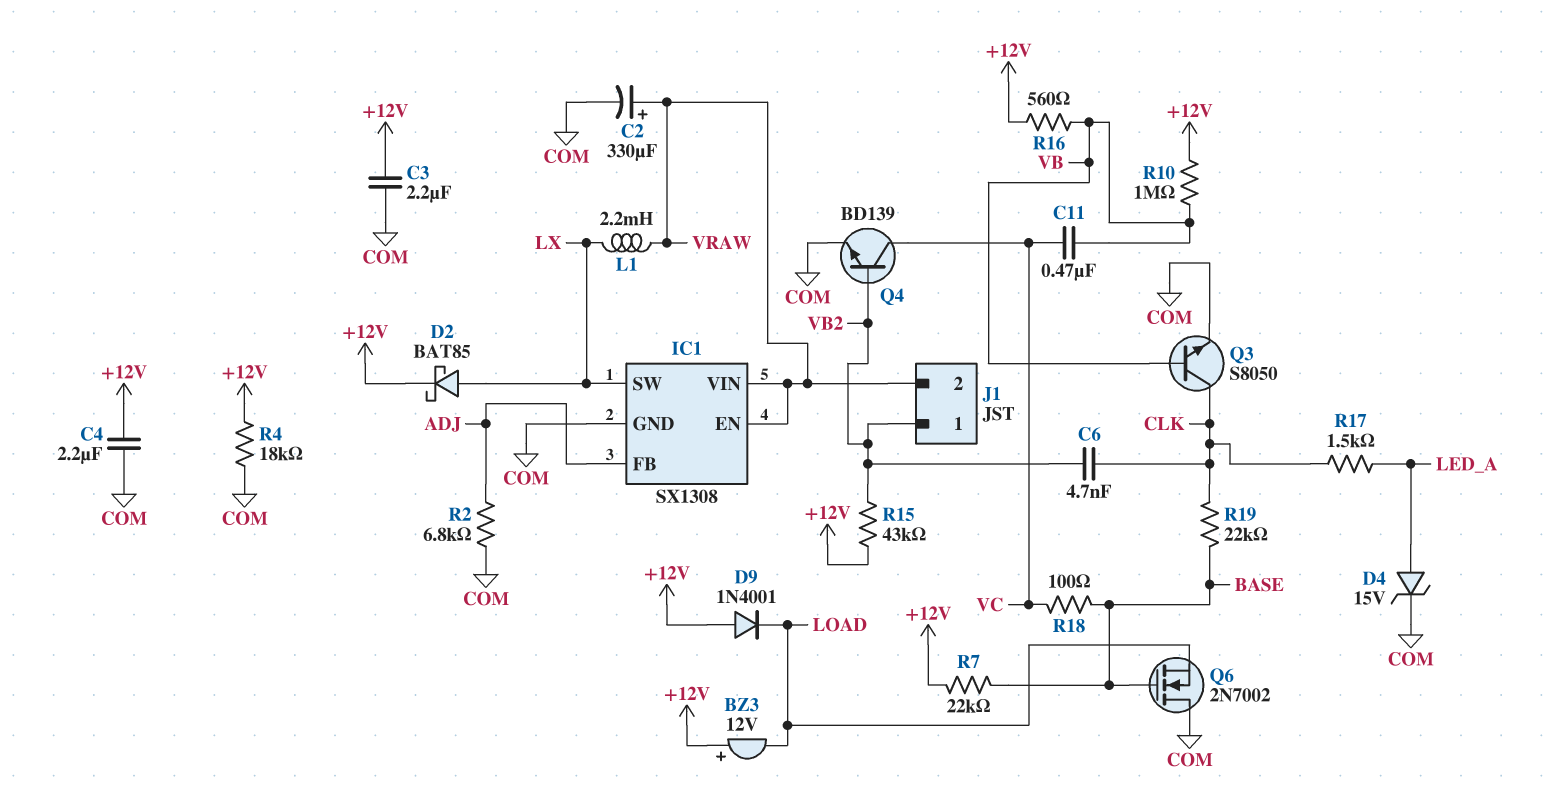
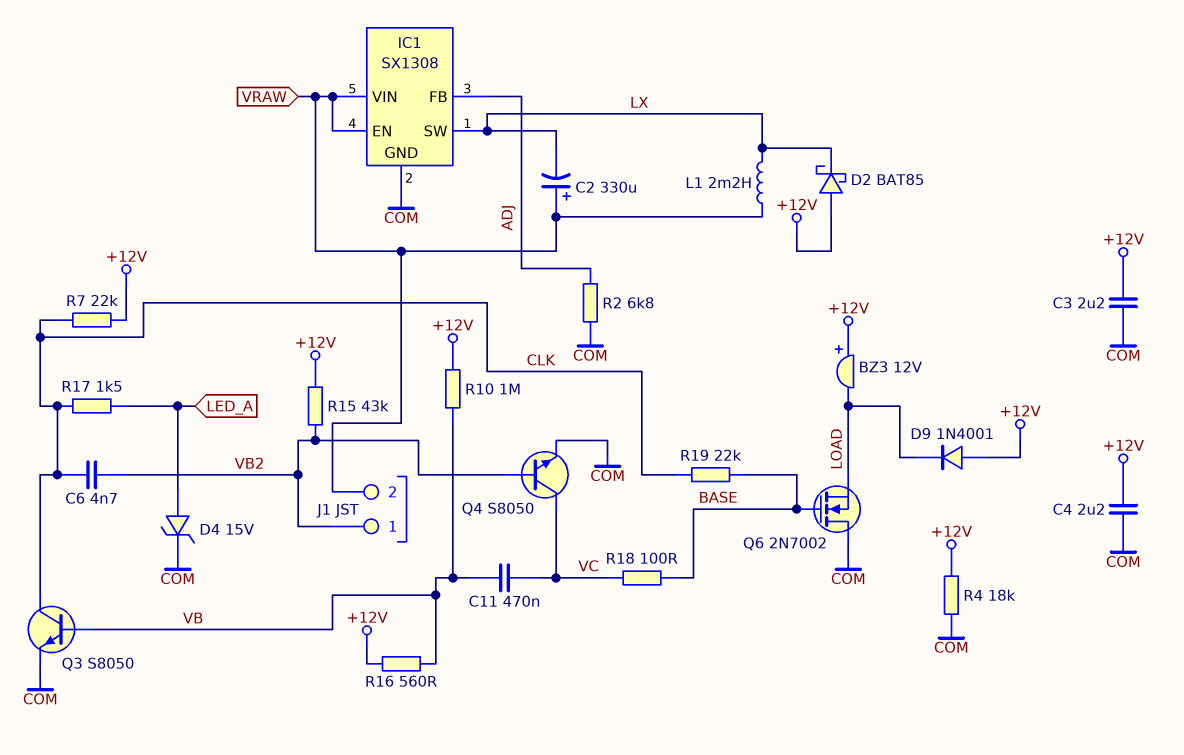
C2: 330uF (plus VRAW, minus COM) -> 330uF (plus VRAW, minus LX)
D2: schottky BAT85 (A LX, K +12V) -> schottky BAT85 (A +12V, K LX)
Q4: NPN BD139 (B VB2, C VC, E COM) -> NPN S8050 (B VB2, C VC, E COM)
R7: 22k (+12V, BASE) -> 22k (+12V, CLK)

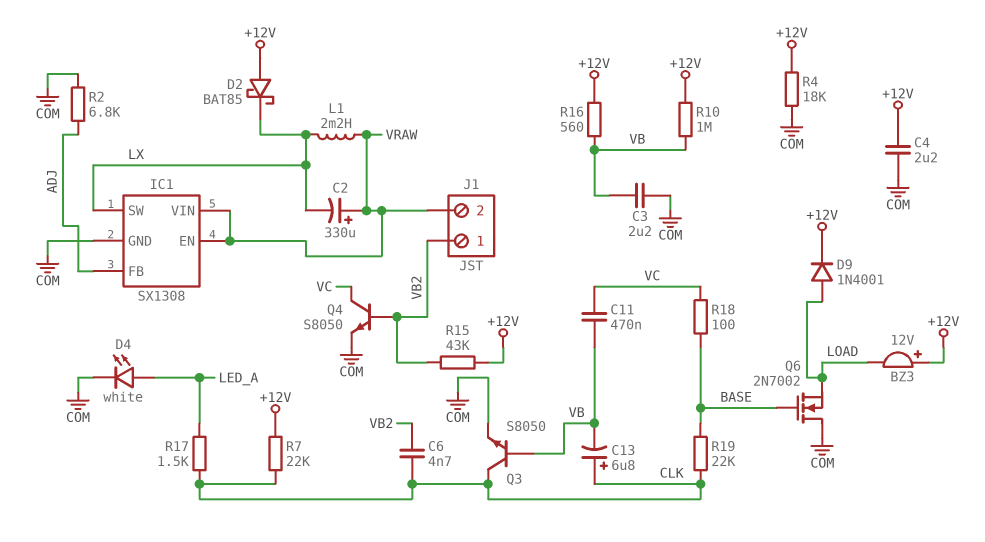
C3: 2.2uF (+12V, COM) -> 2.2uF (COM, VB)
C13: none -> 6.8uF (plus CLK, minus VB)
D4: zener 15V (A LED_A, K COM) -> LED white (A LED_A, K COM)
D9: diode 1N4001 (A +12V, K LOAD) -> diode 1N4001 (A LOAD, K +12V)

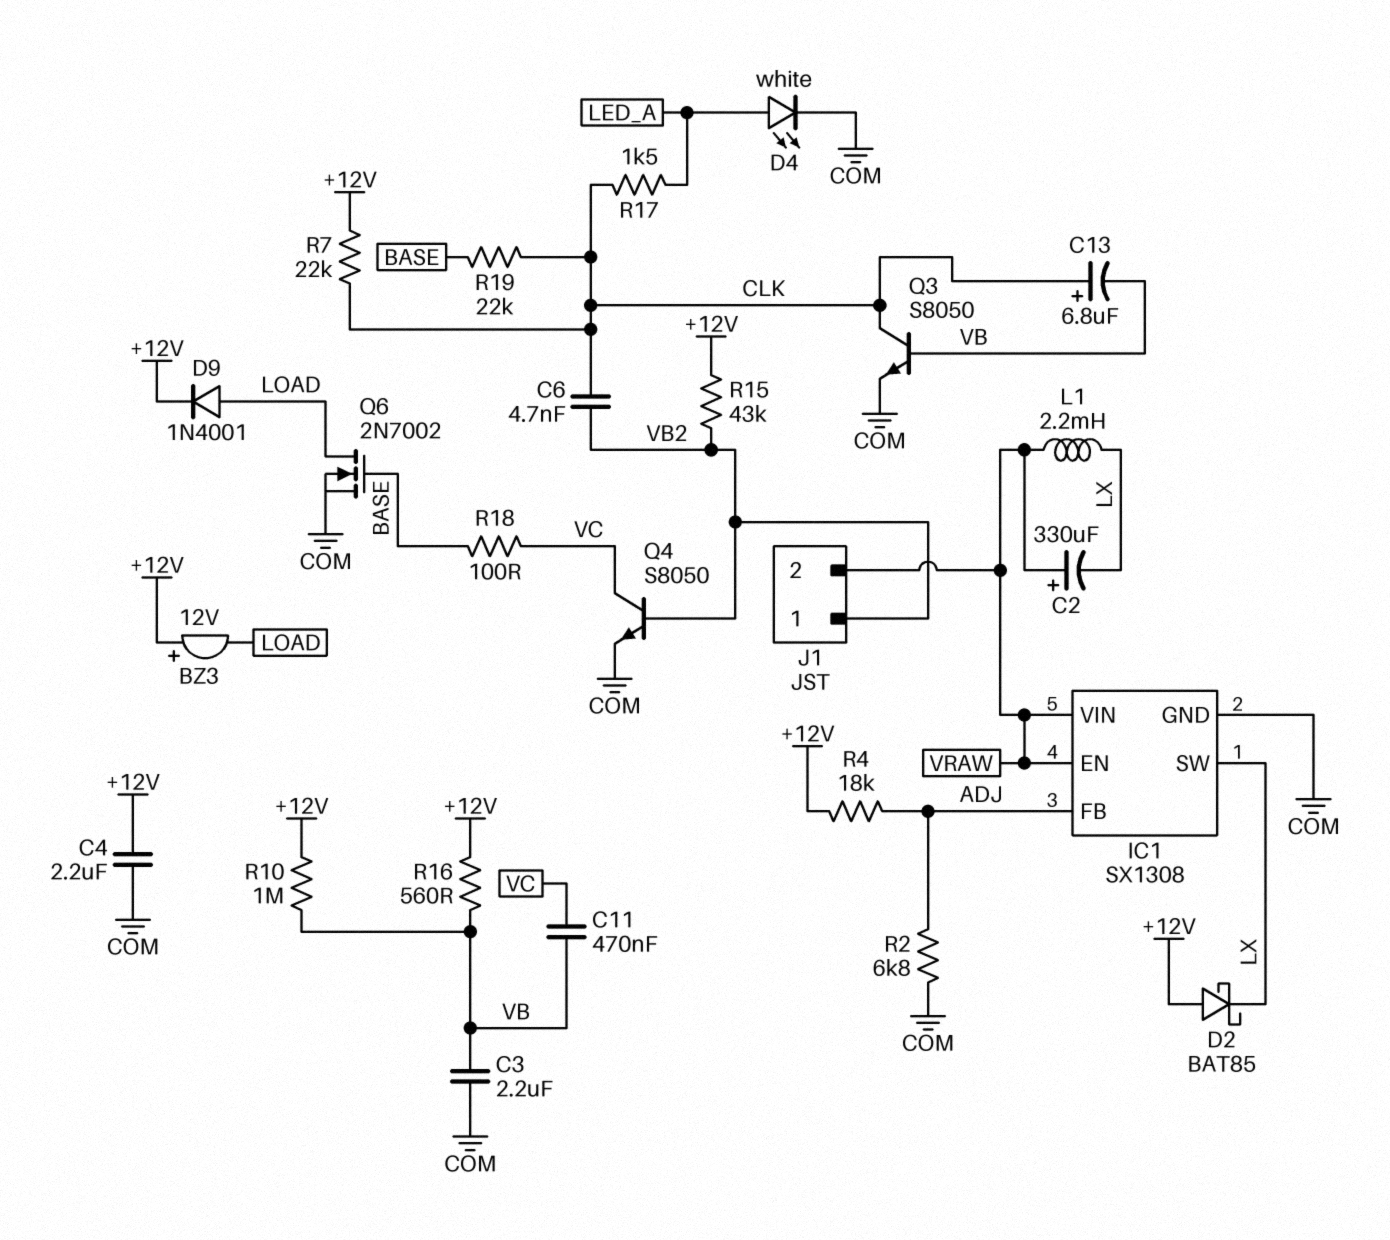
Q6: NMOS 2N7002 (G BASE, D COM, S LOAD) -> NMOS 2N7002 (G BASE, D LOAD, S COM)
R4: 18k (+12V, COM) -> 18k (+12V, ADJ)

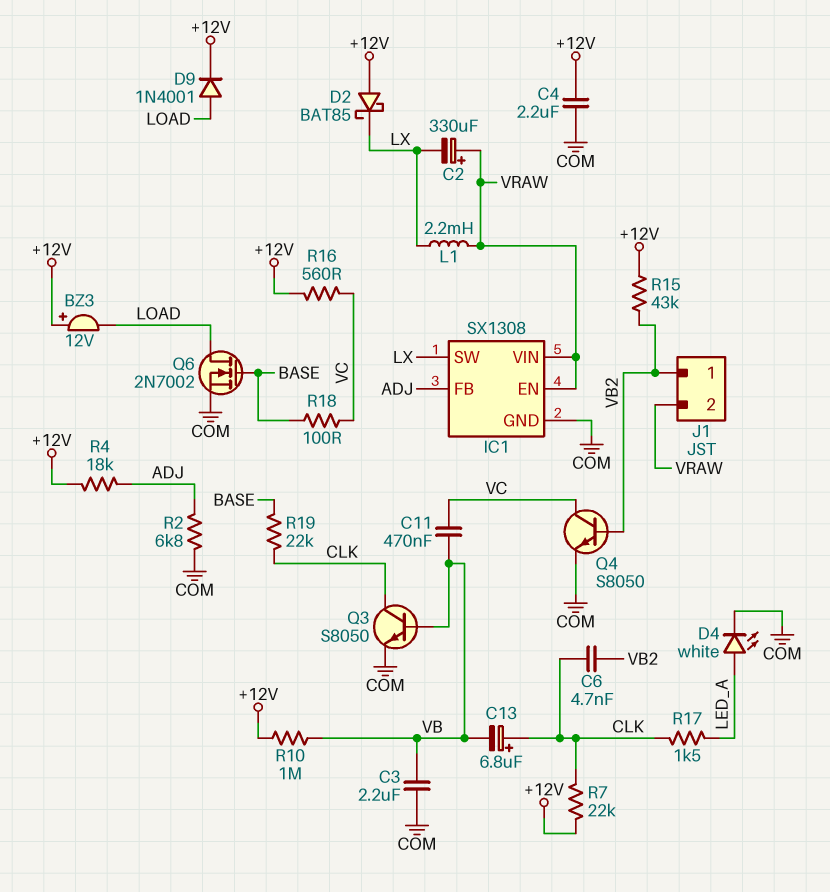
R16: 560 (+12V, VB) -> 560 (+12V, VC)

